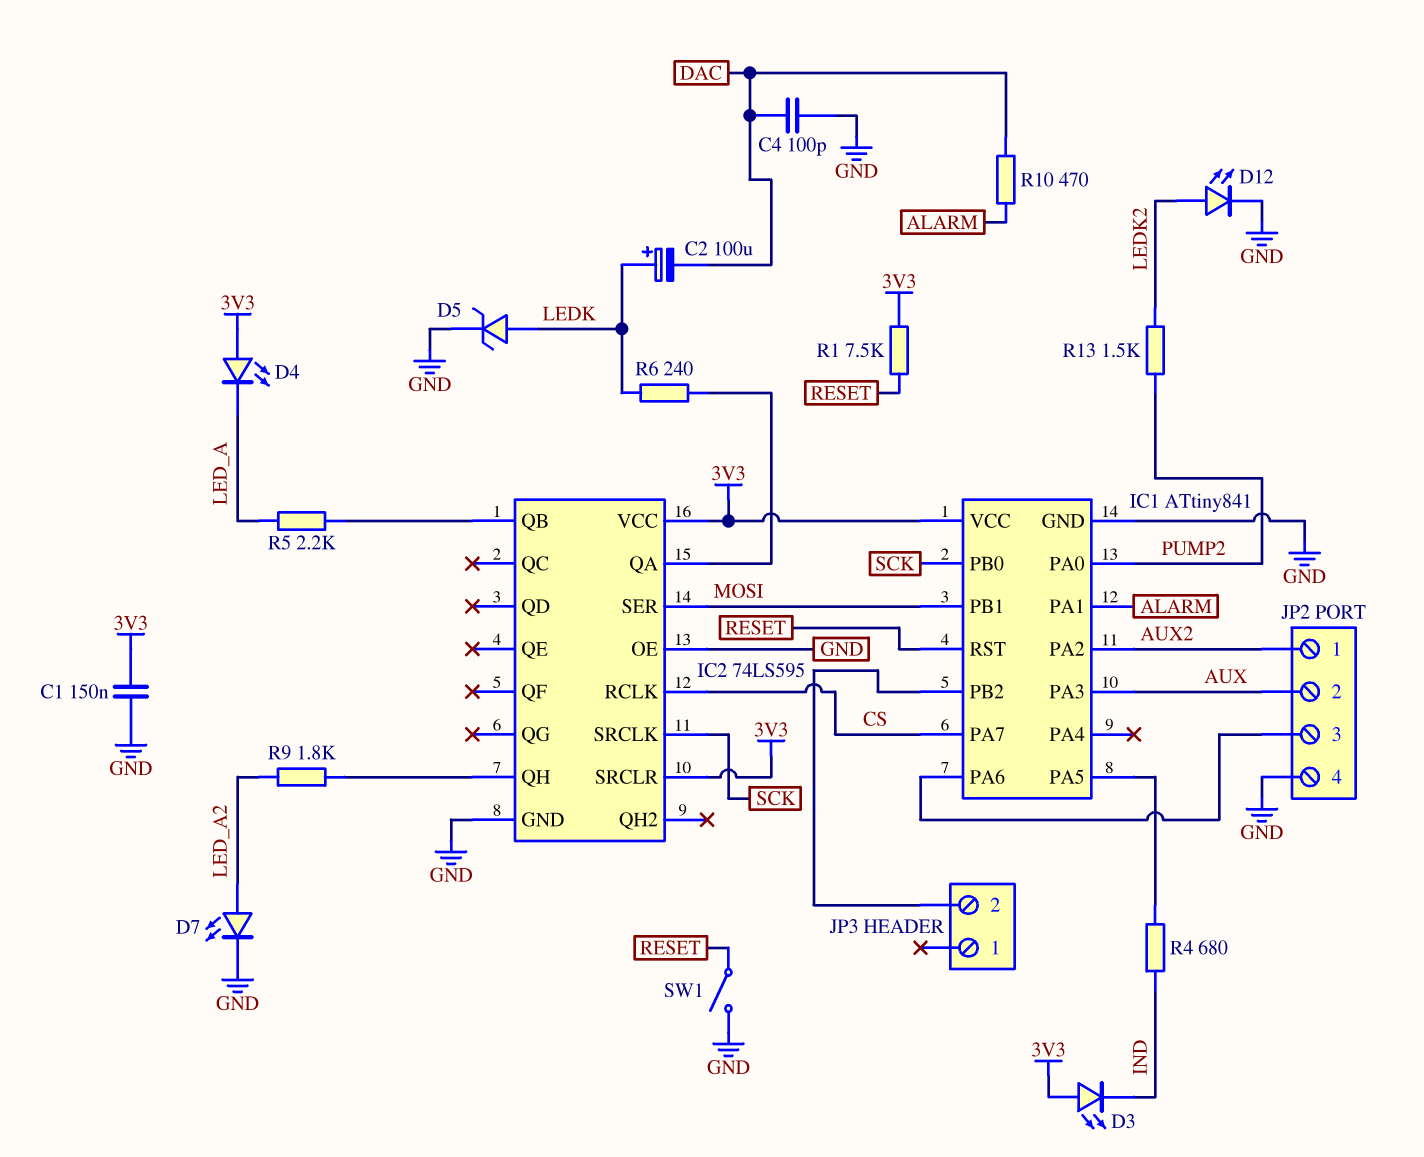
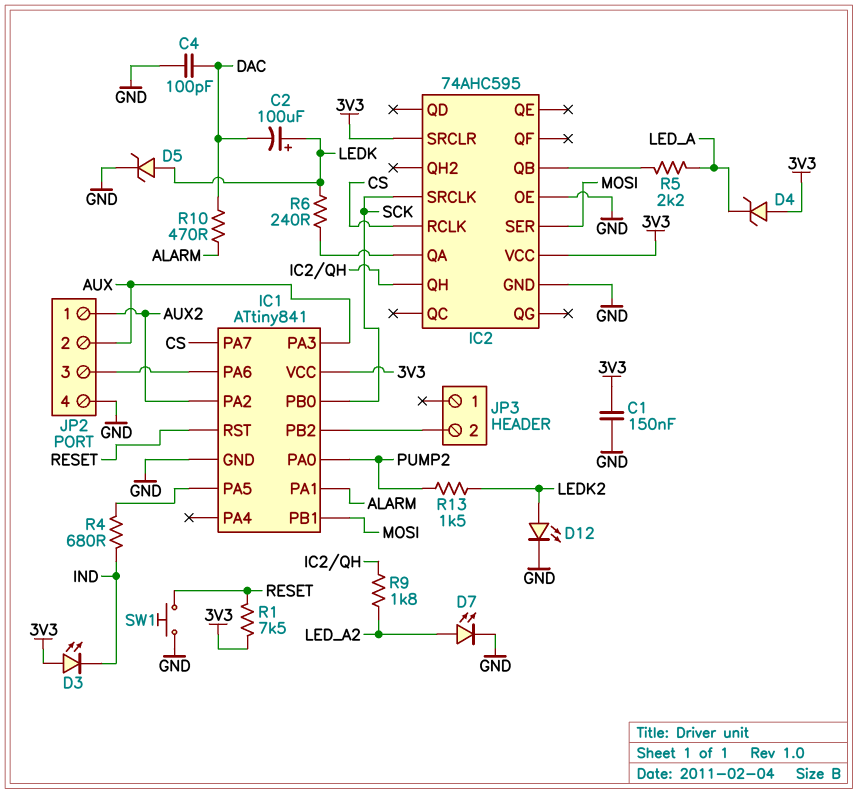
D4: LED (A 3V3, K LED_A) -> zener (A 3V3, K LED_A)
IC2: 74LS595 -> 74AHC595
SW1: switch (GND, RESET) -> button (GND, RESET)

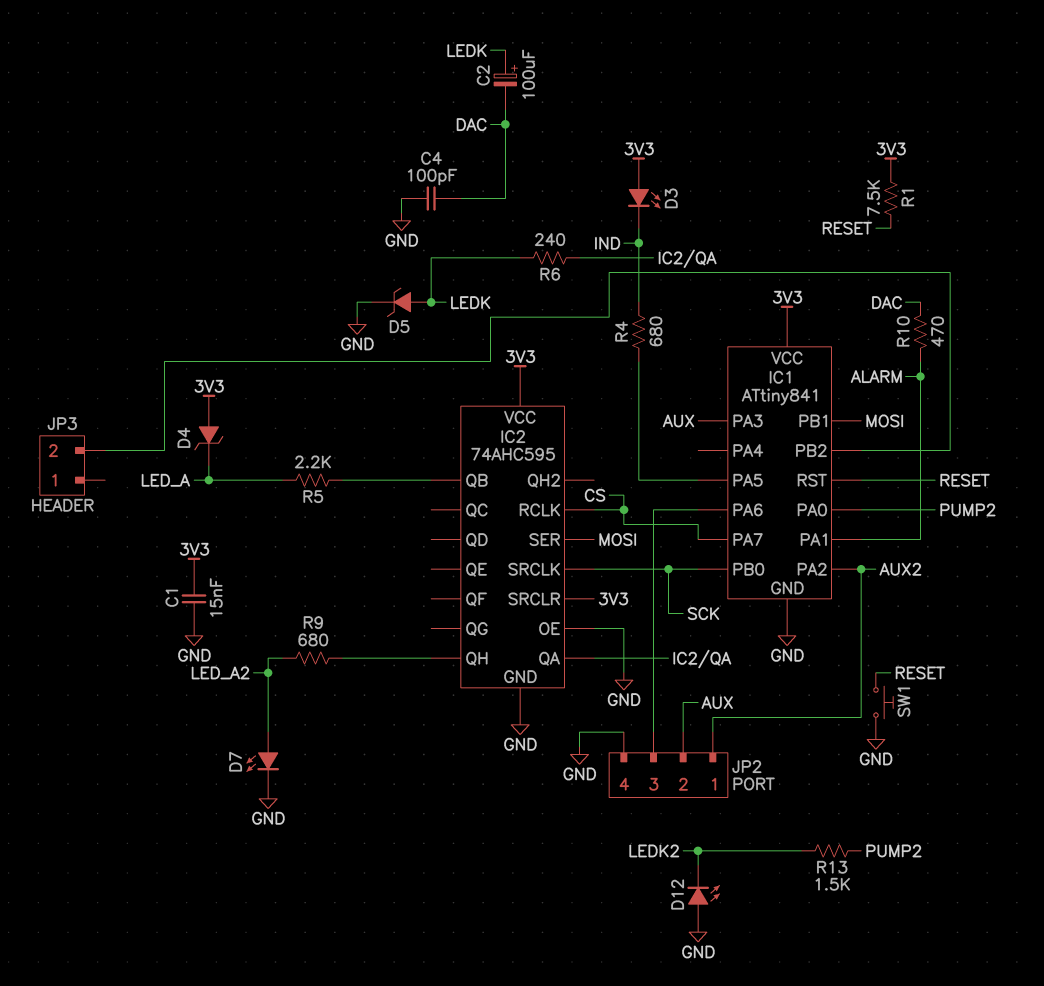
C1: 150nF (3V3, GND) -> 15nF (3V3, GND)
D12: LED (A LEDK2, K GND) -> LED (A GND, K LEDK2)
R9: 1.8k (IC2/QH, LED_A2) -> 680 (IC2/QH, LED_A2)

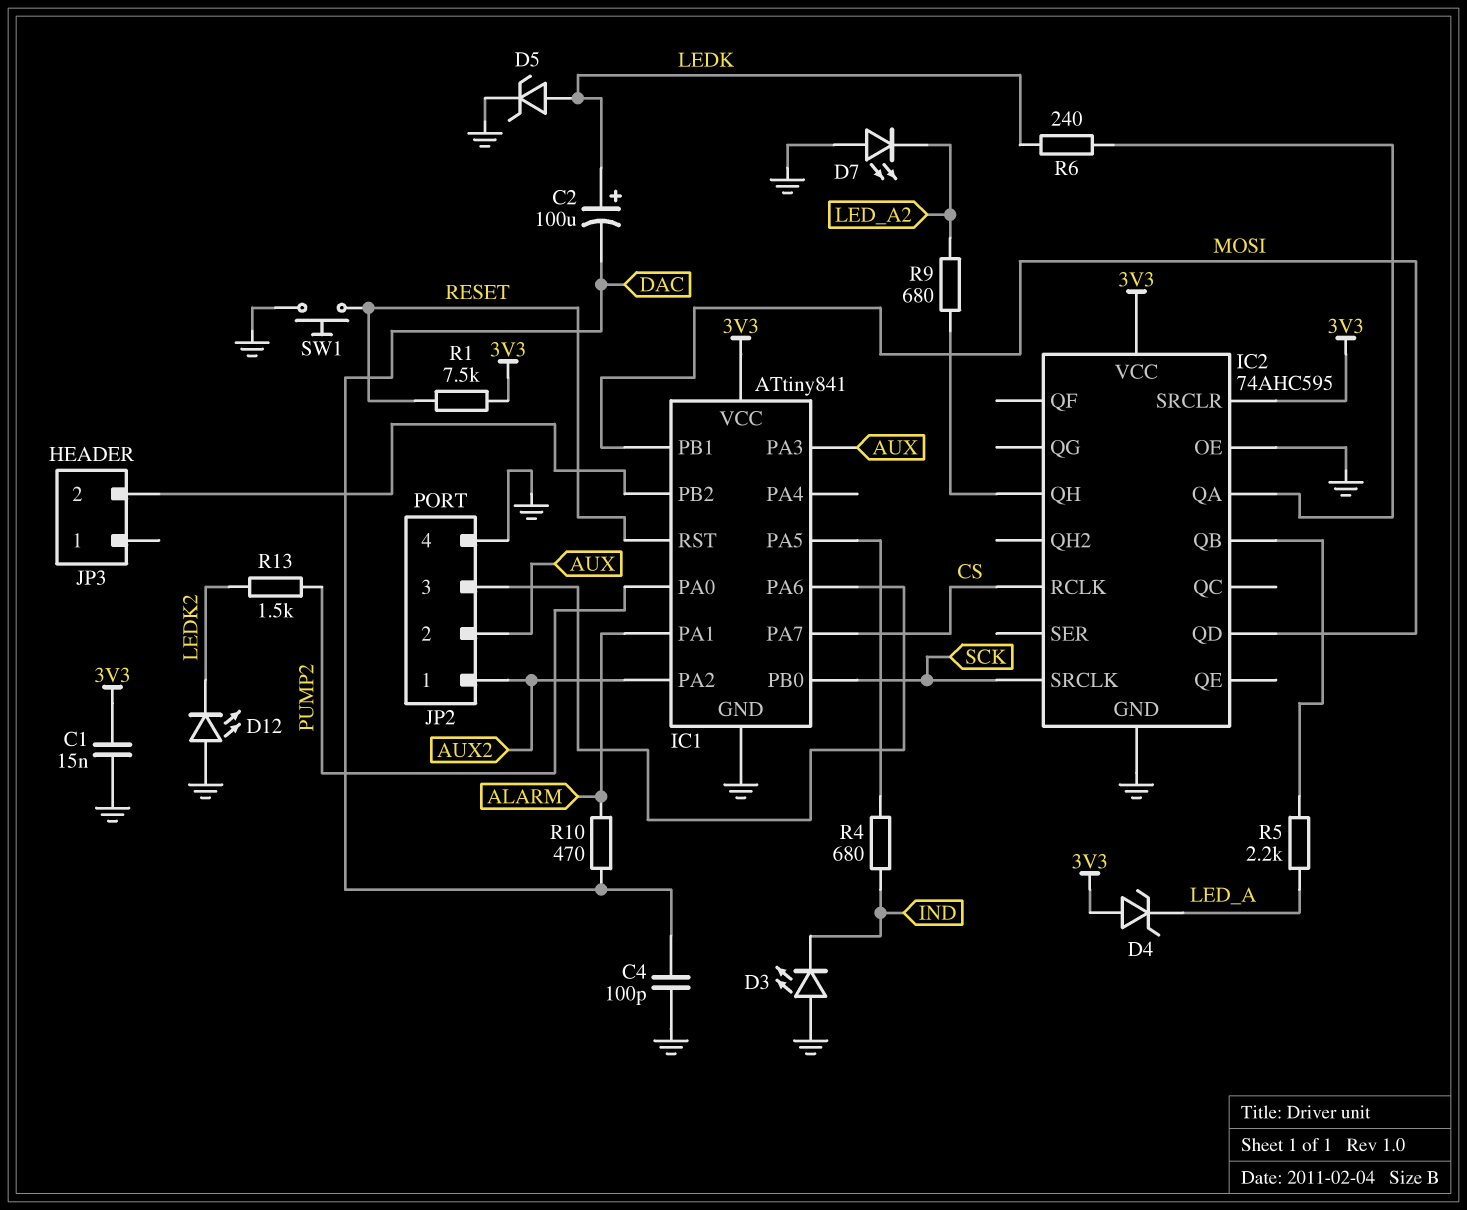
D3: LED (A 3V3, K IND) -> LED (A GND, K IND)
D7: LED (A LED_A2, K GND) -> LED (A GND, K LED_A2)
IC2 pin QD: none -> MOSI
IC2 pin SER: MOSI -> none

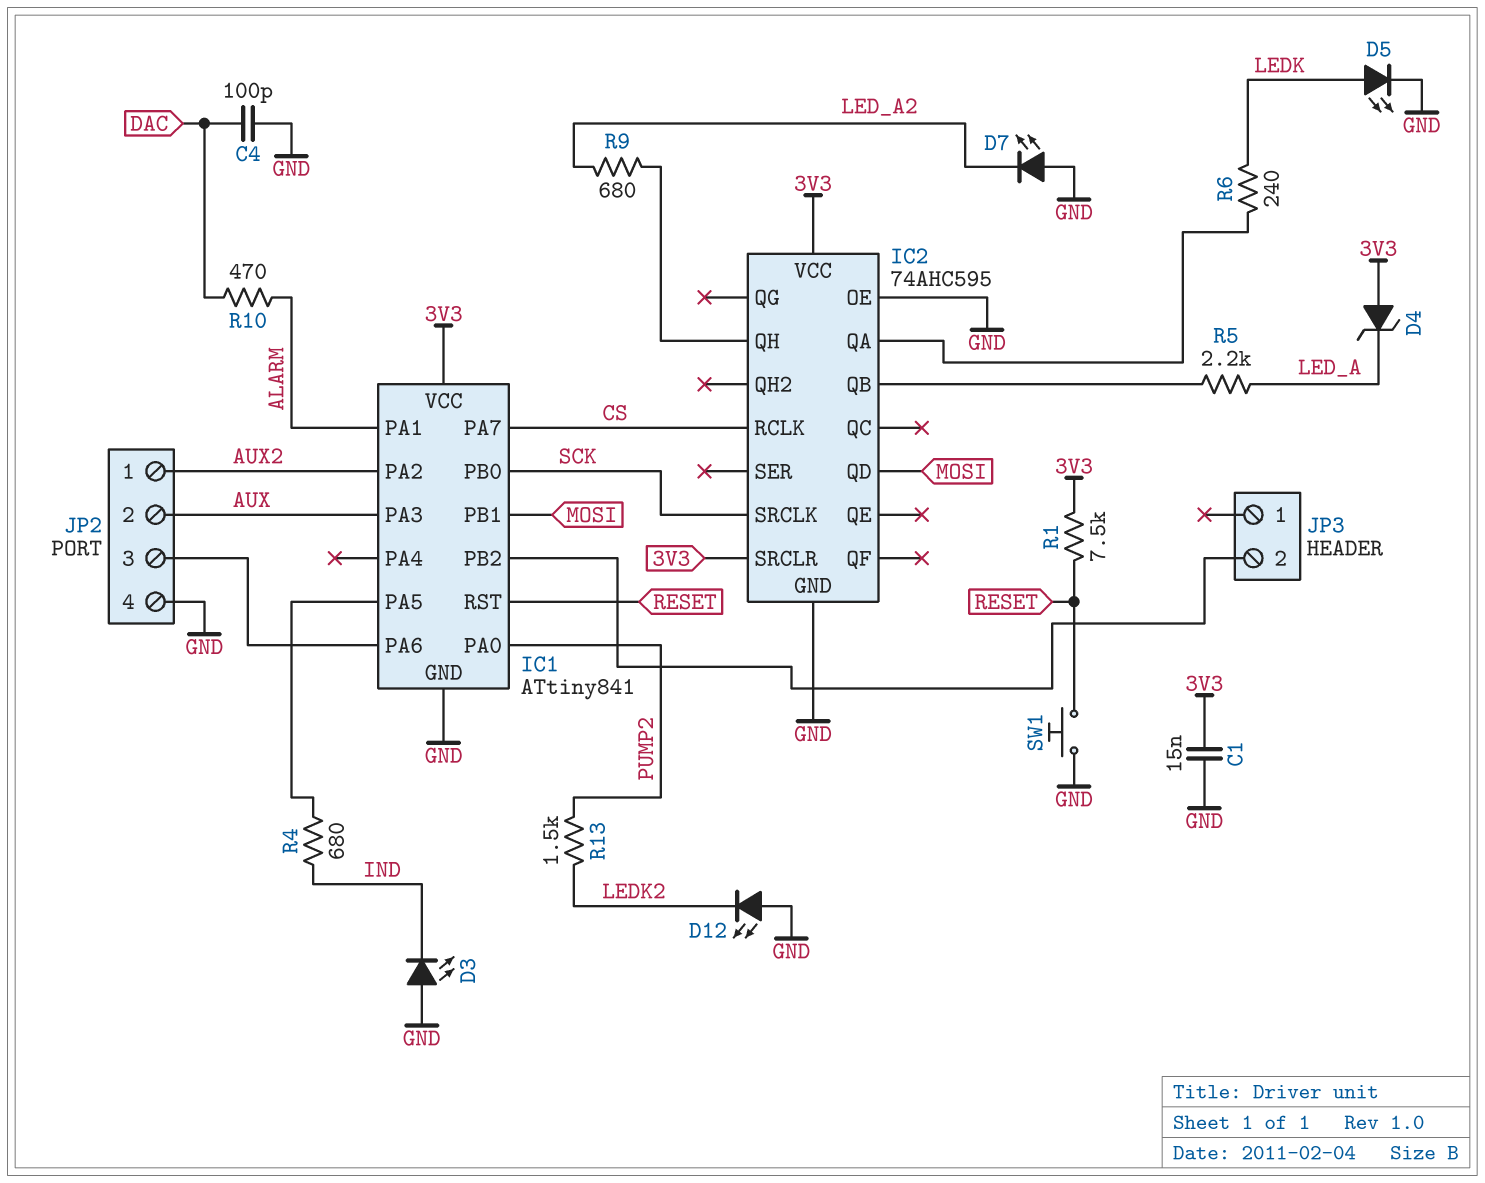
C2: 100uF (plus LEDK, minus DAC) -> none
D5: zener (A LEDK, K GND) -> LED (A LEDK, K GND)

